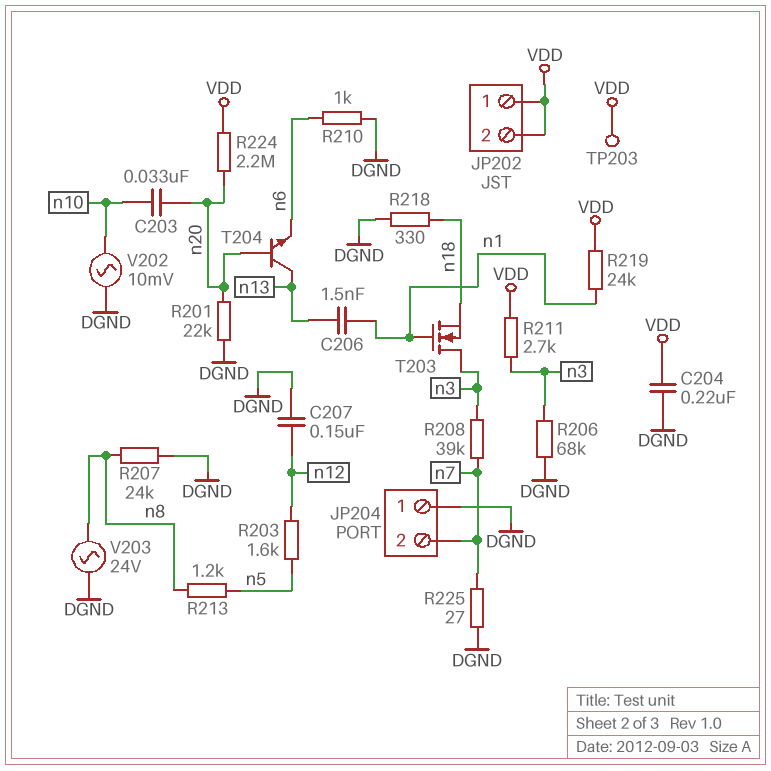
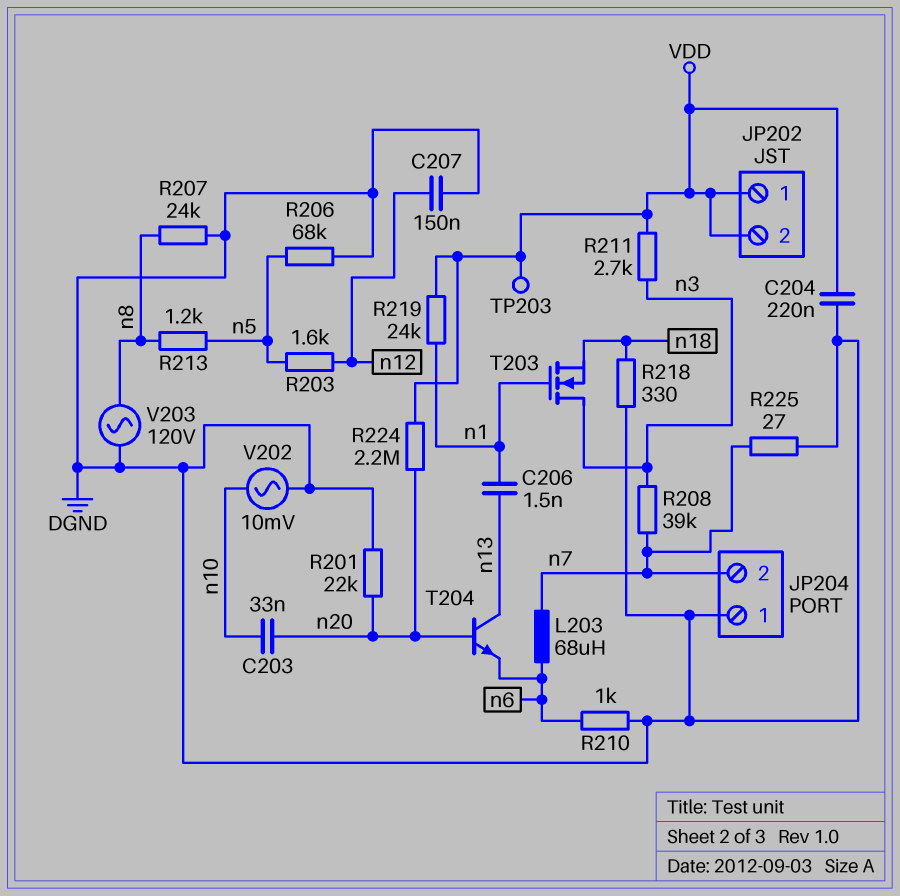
L203: none -> 68uH (n6, n7)
R206: 68k (DGND, n3) -> 68k (DGND, n5)
V203: AC 24V (DGND, n8) -> AC 120V (DGND, n8)

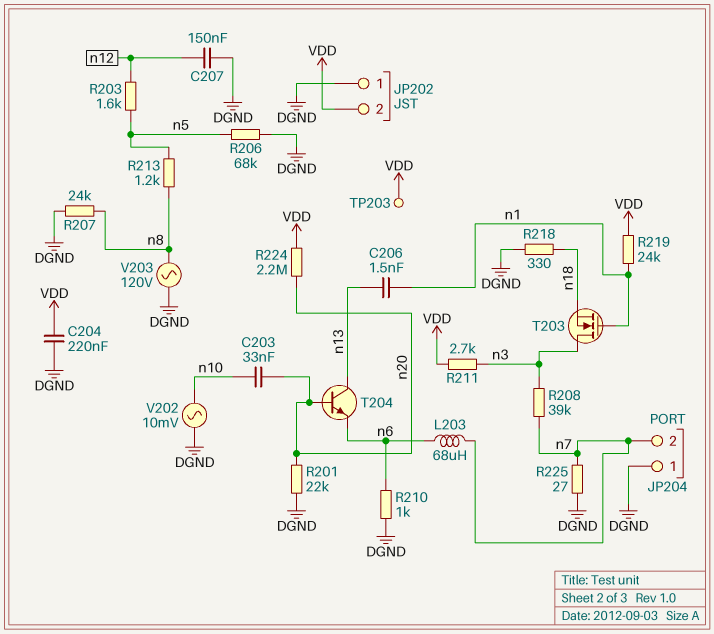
JP202 pin 1: VDD -> DGND

